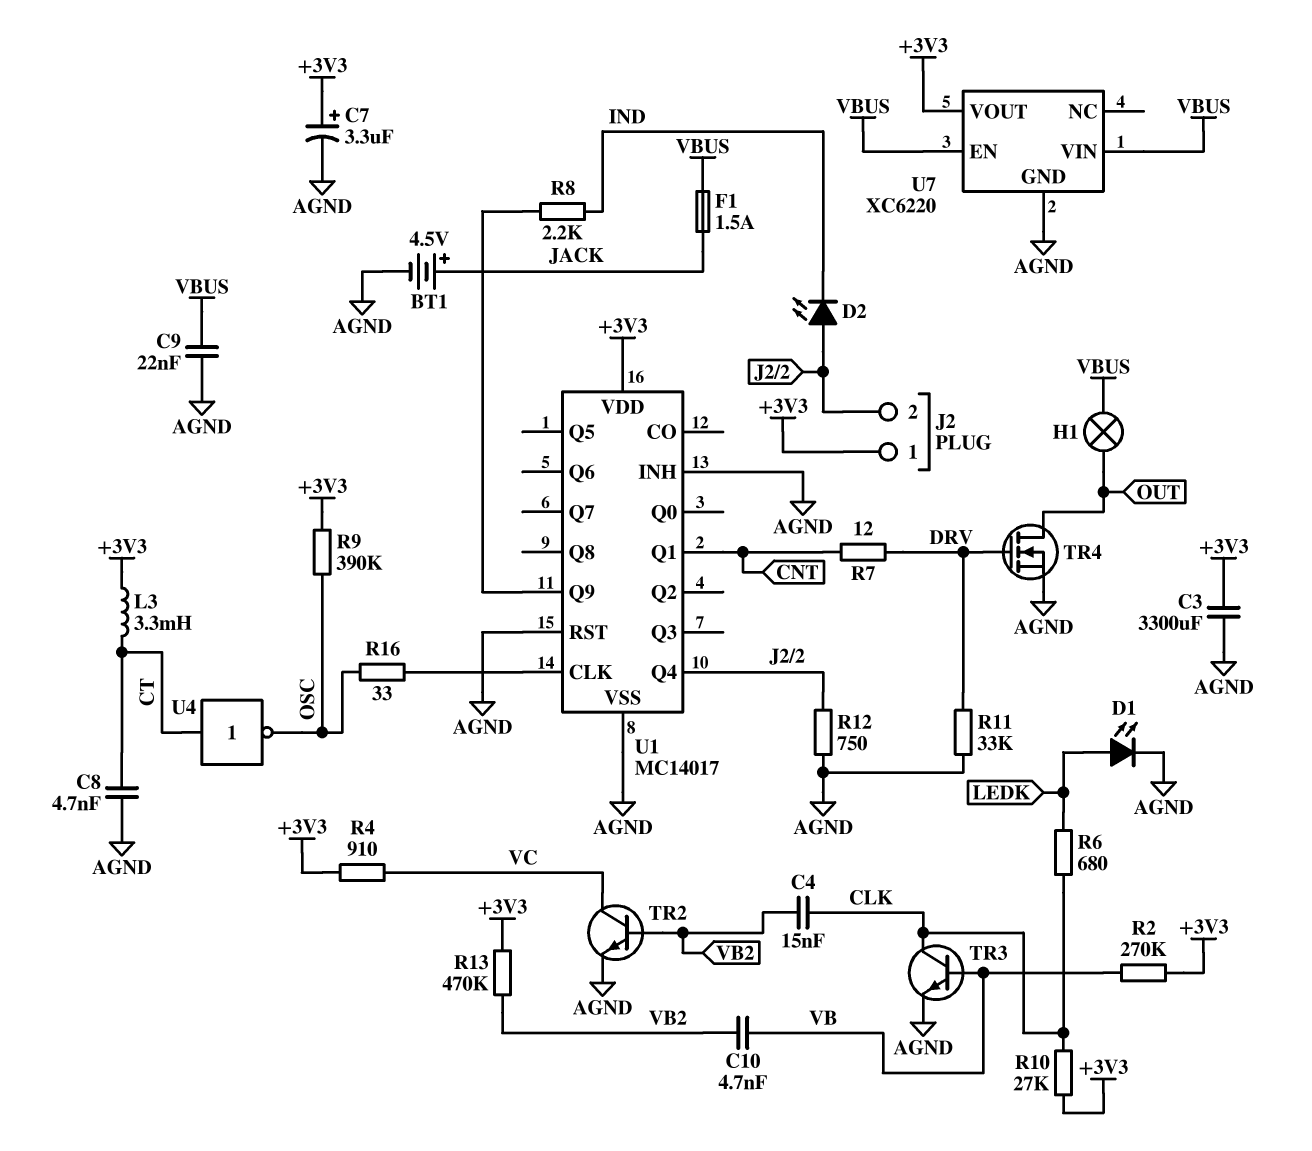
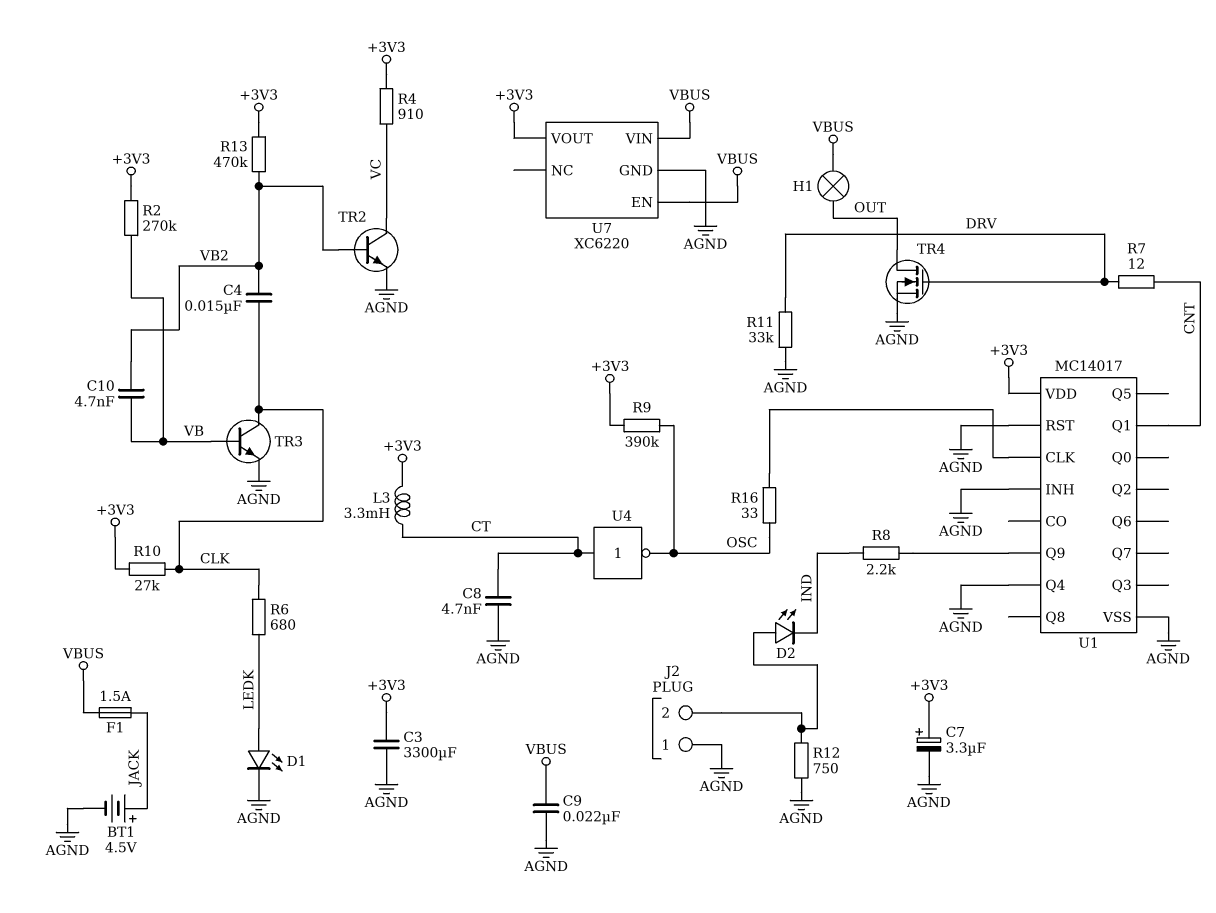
J2 pin 1: +3V3 -> AGND
U1 pin Q4: J2/2 -> AGND

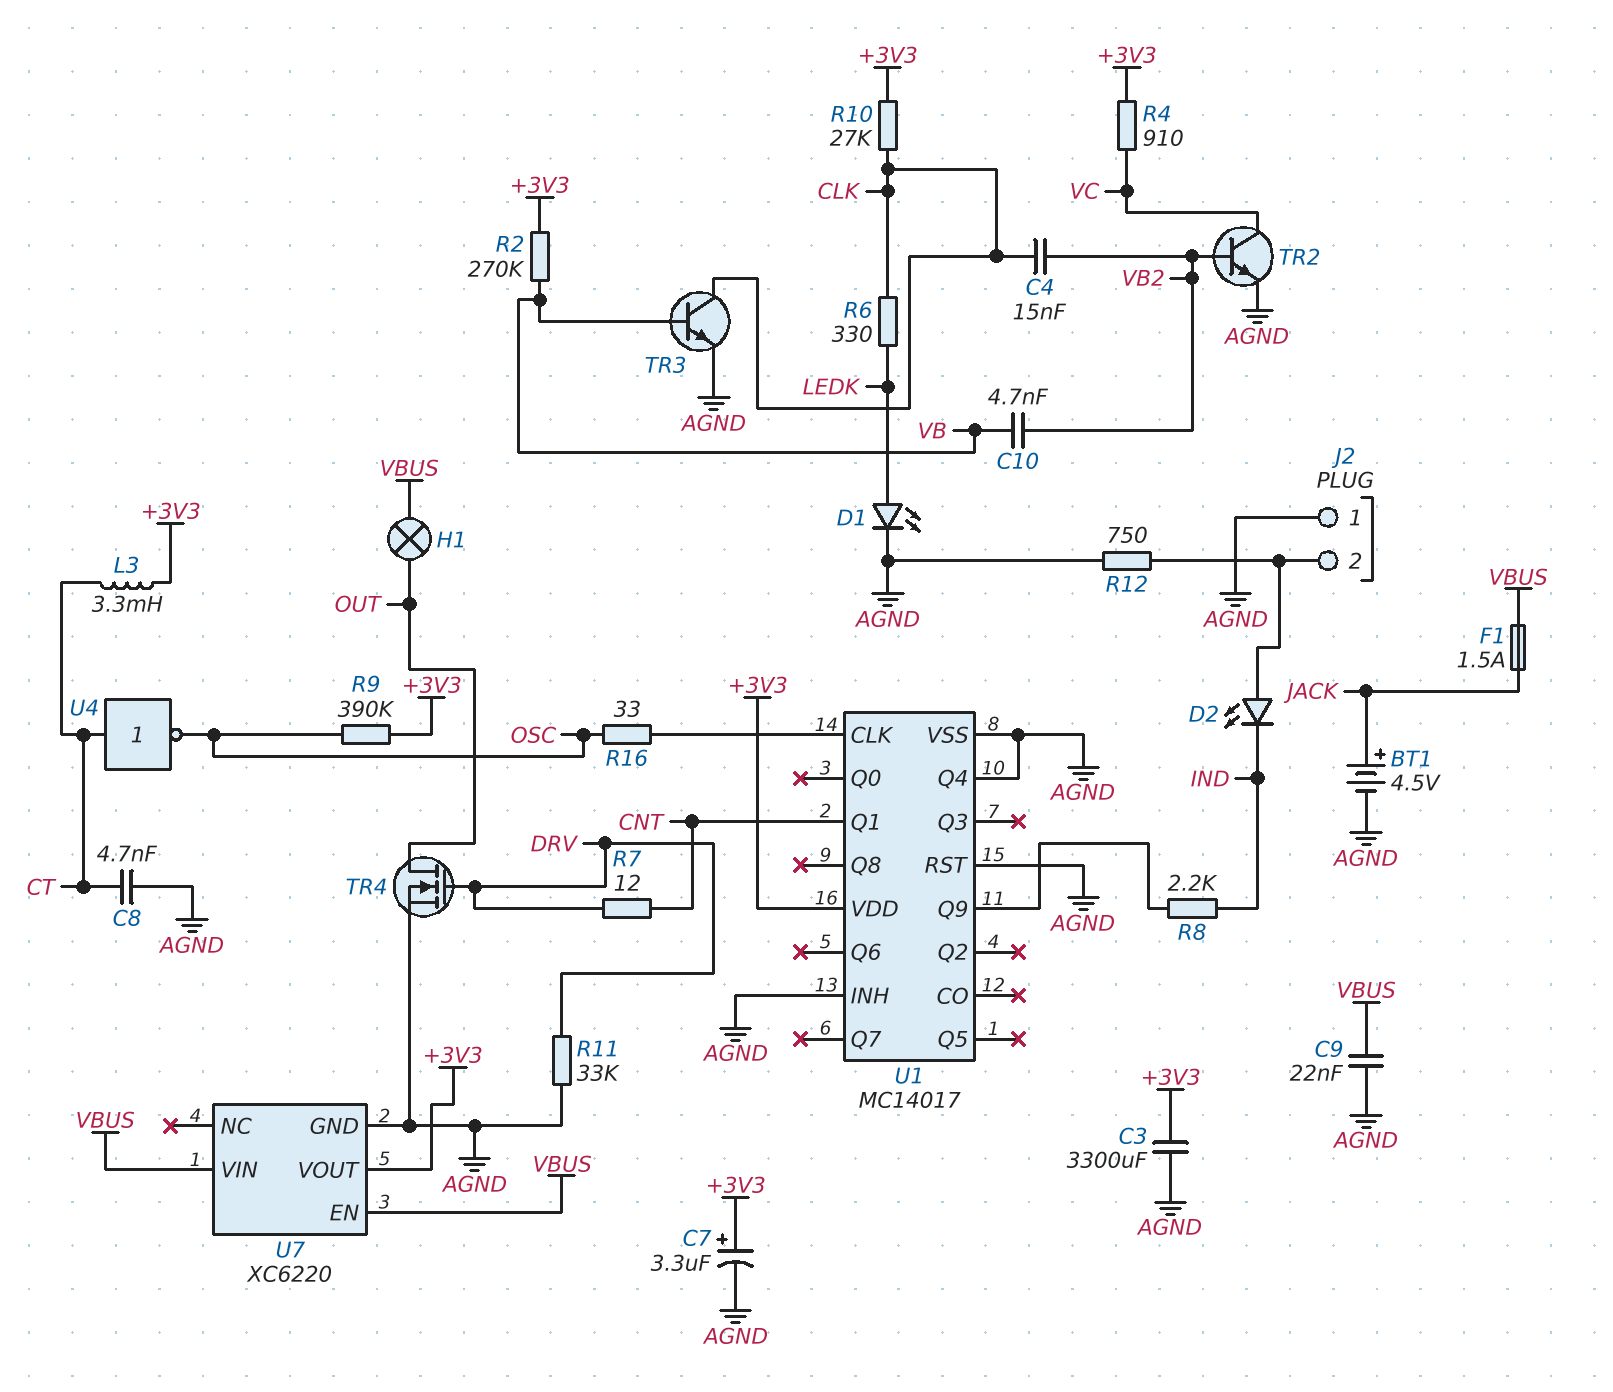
R6: 680 (CLK, LEDK) -> 330 (CLK, LEDK)
R13: 470k (+3V3, VB2) -> none

